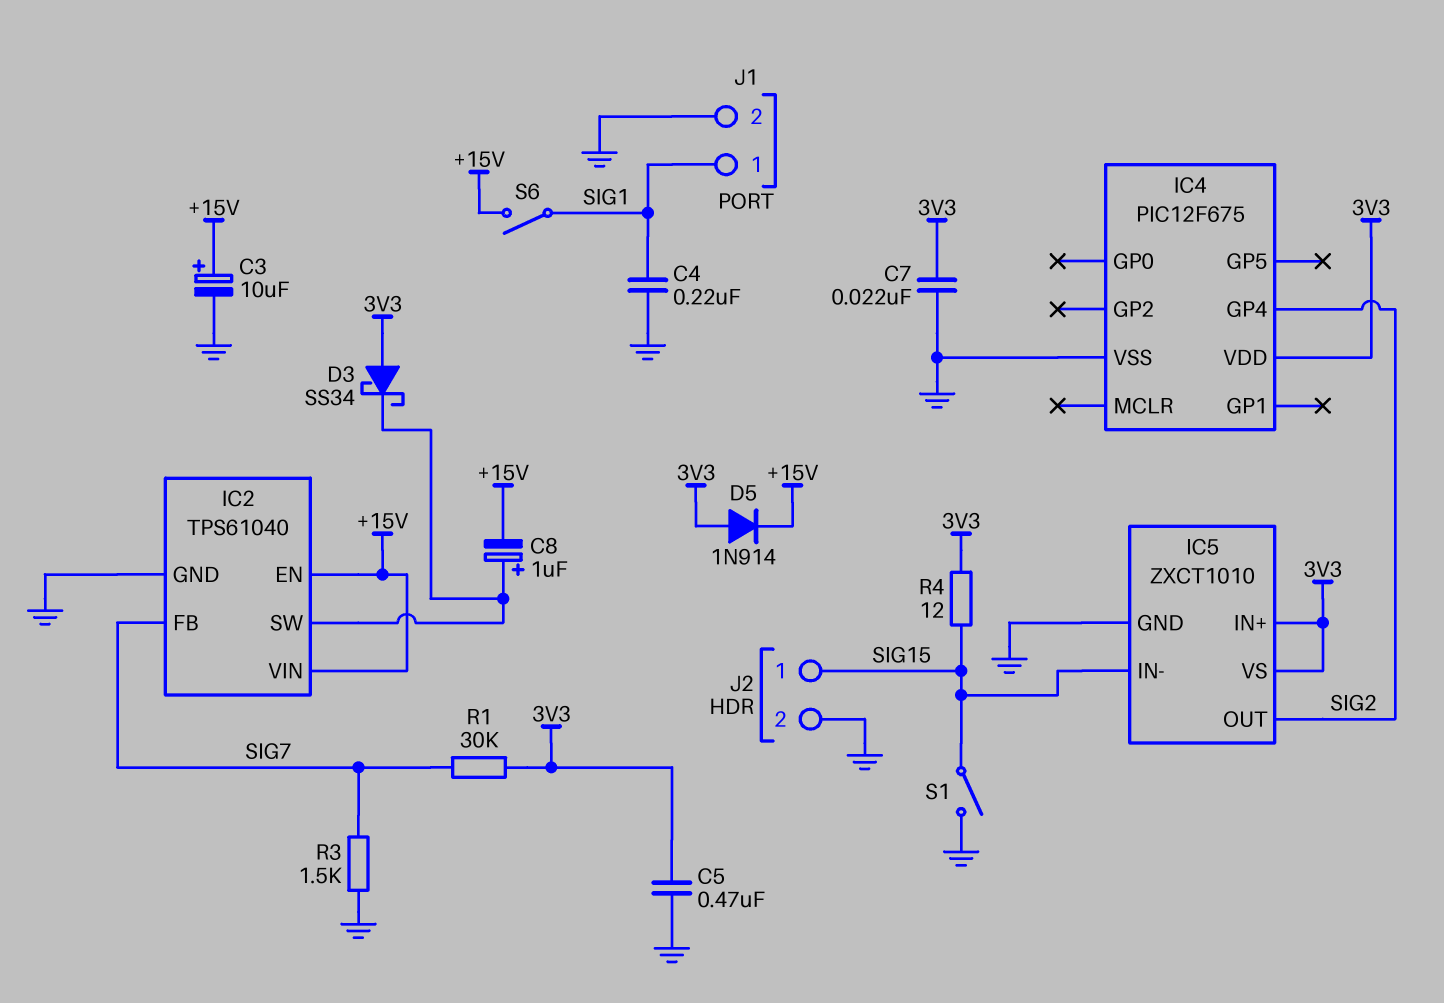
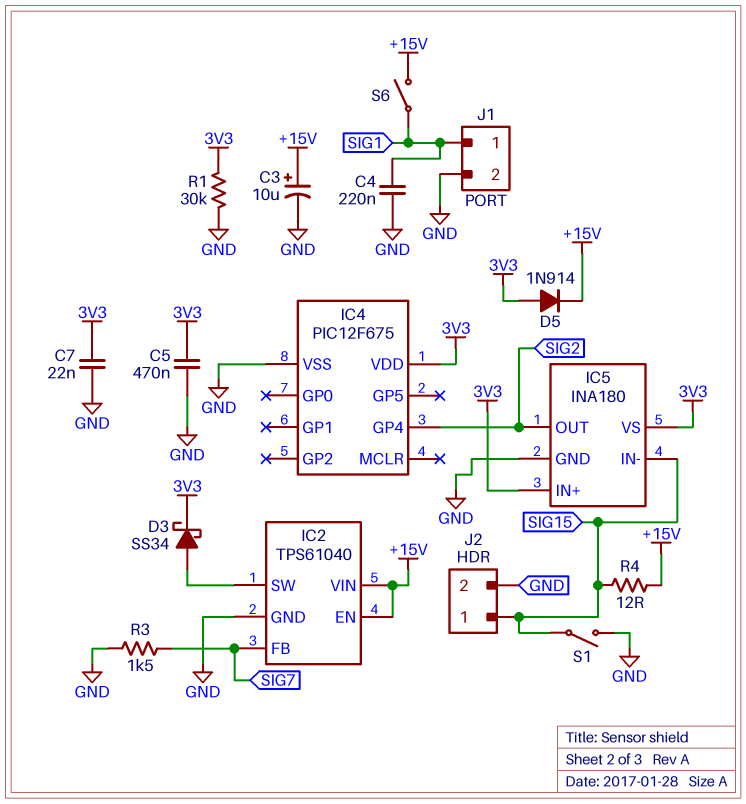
C8: 1uF (plus IC2/SW, minus +15V) -> none
D3: schottky SS34 (A 3V3, K IC2/SW) -> schottky SS34 (A IC2/SW, K 3V3)
IC5: ZXCT1010 -> INA180
R1: 30k (3V3, SIG7) -> 30k (3V3, GND)
R4: 12 (3V3, SIG15) -> 12 (+15V, SIG15)

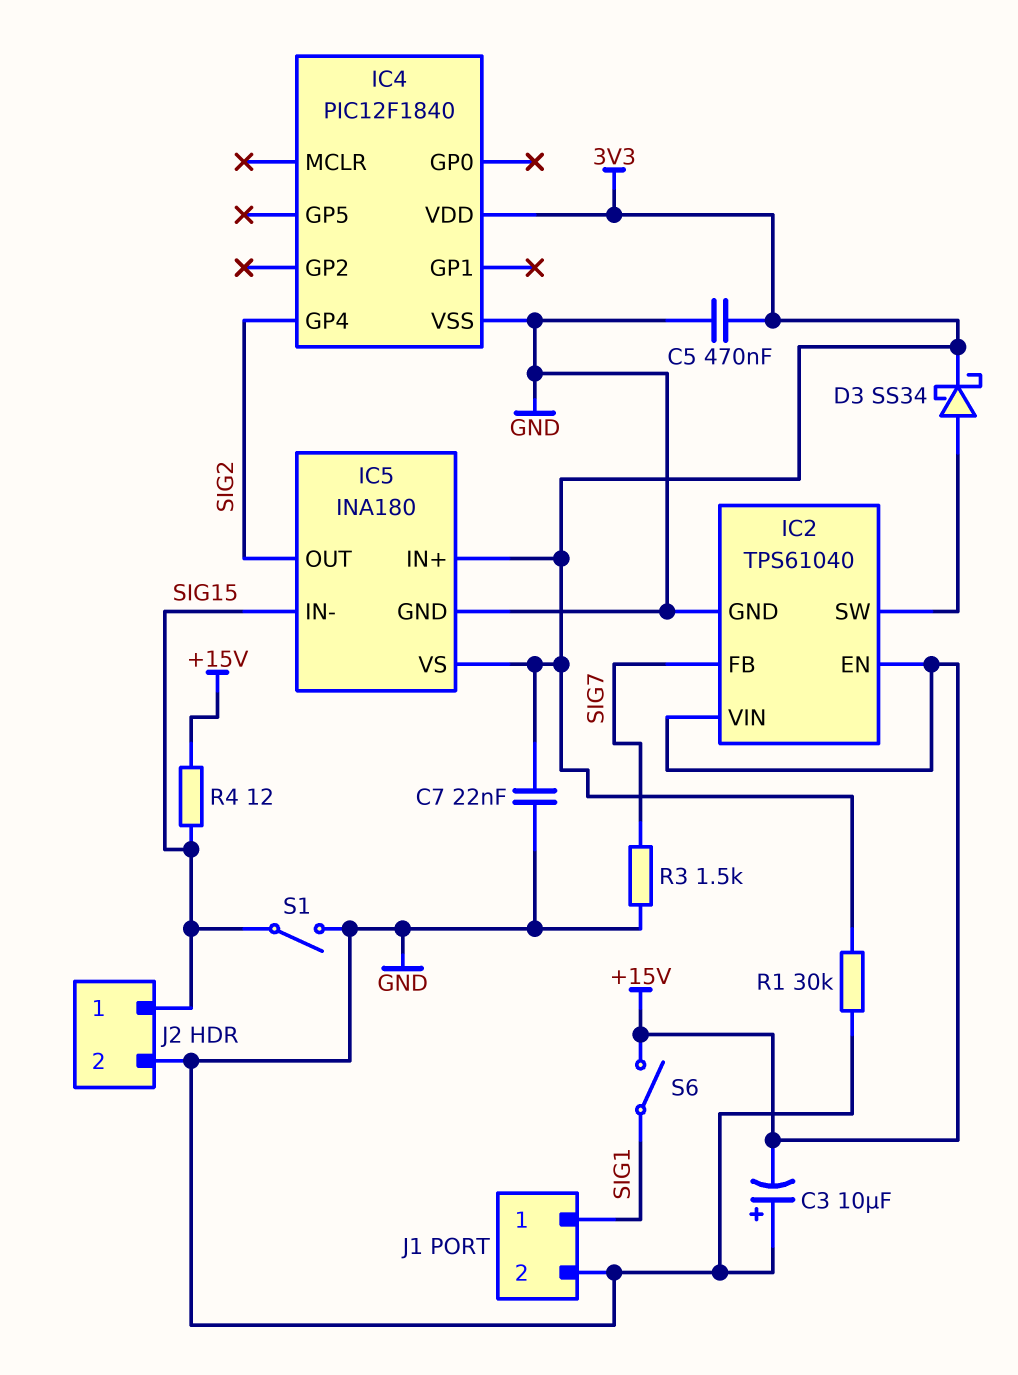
C3: 10uF (plus +15V, minus GND) -> 10uF (plus GND, minus +15V)
C4: 220nF (GND, SIG1) -> none
D5: diode 1N914 (A 3V3, K +15V) -> none
IC4: PIC12F675 -> PIC12F1840

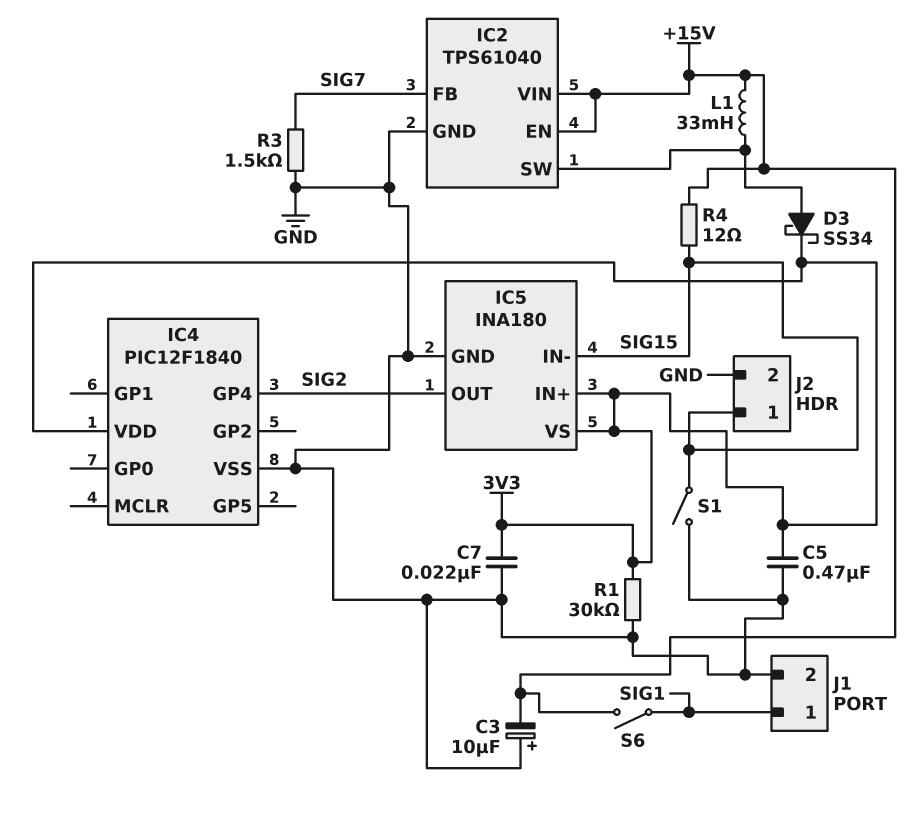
L1: none -> 33mH (+15V, IC2/SW)

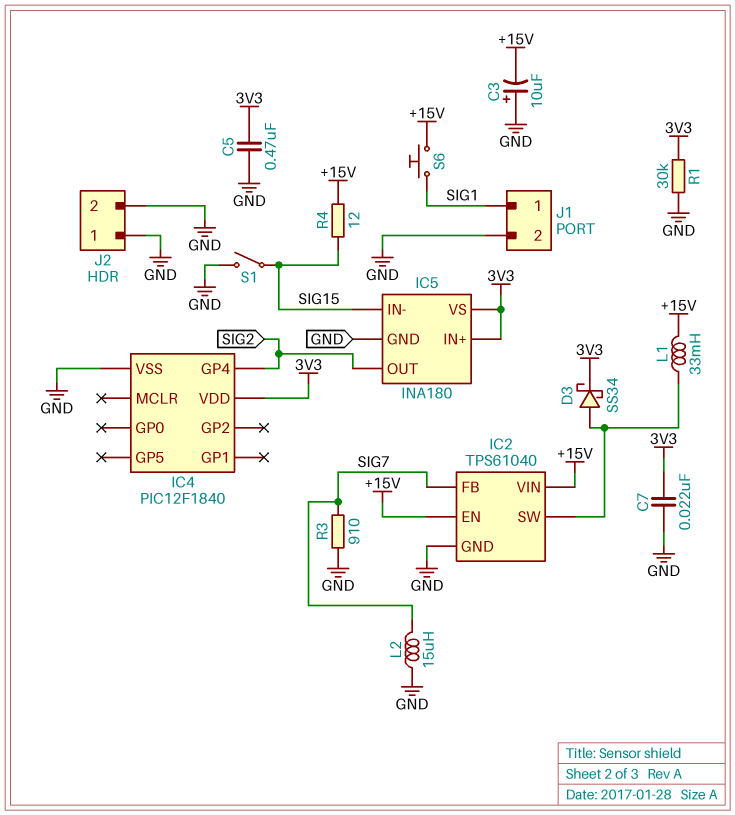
J2 pin 1: SIG15 -> GND
L2: none -> 15uH (GND, SIG7)
R3: 1.5k (GND, SIG7) -> 910 (GND, SIG7)
S6: switch (+15V, SIG1) -> button (+15V, SIG1)

